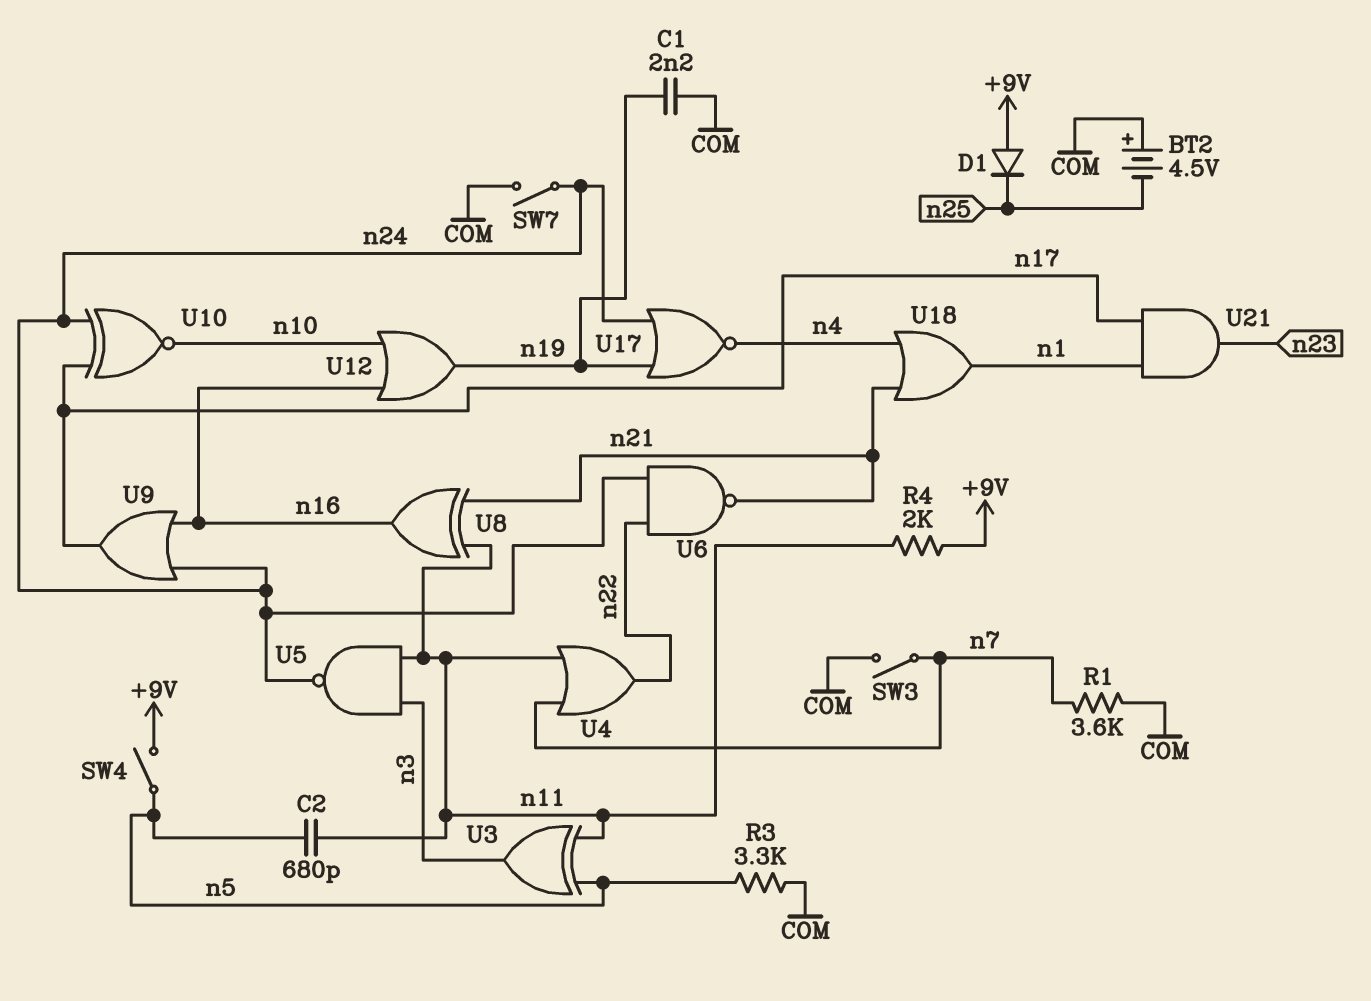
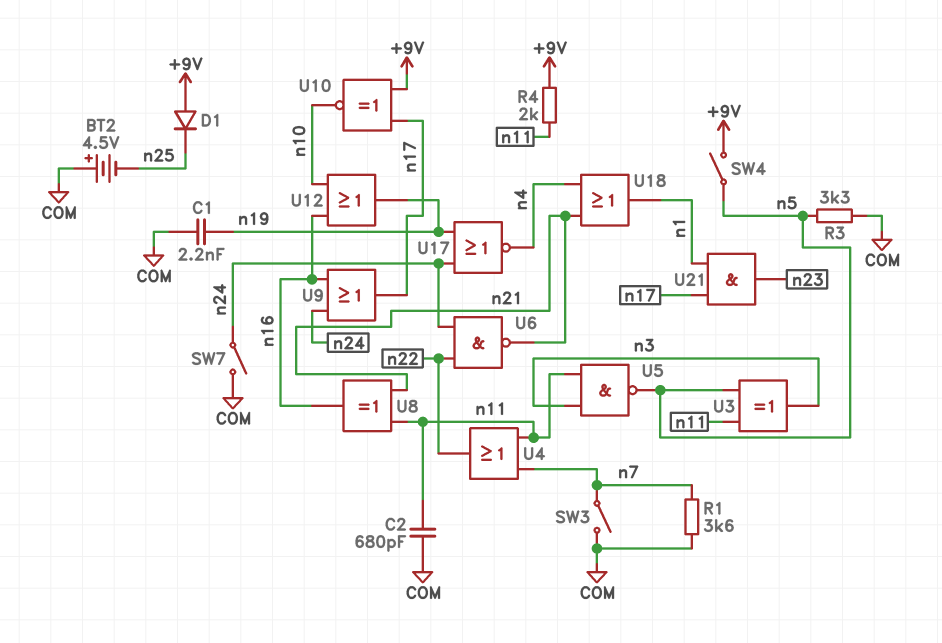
C2: 680pF (n5, n11) -> 680pF (COM, n11)
U5: NAND (in n3, in n11, out n24) -> NAND (in n3, in n11, out n5)
U10: XNOR (in n17, in n24, out n10) -> XNOR (in +9V, in n17, out n10)

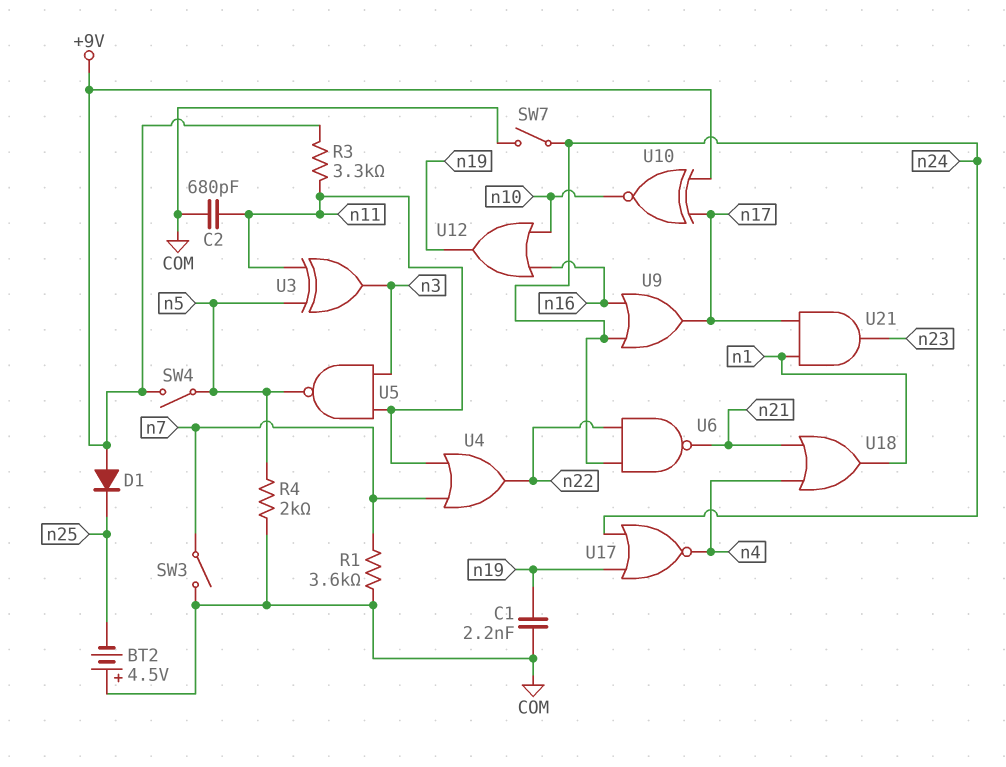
R3: 3.3k (COM, n5) -> 3.3k (+9V, n11)
R4: 2k (+9V, n11) -> 2k (COM, n5)
U8: XOR (in n11, in n21, out n16) -> none

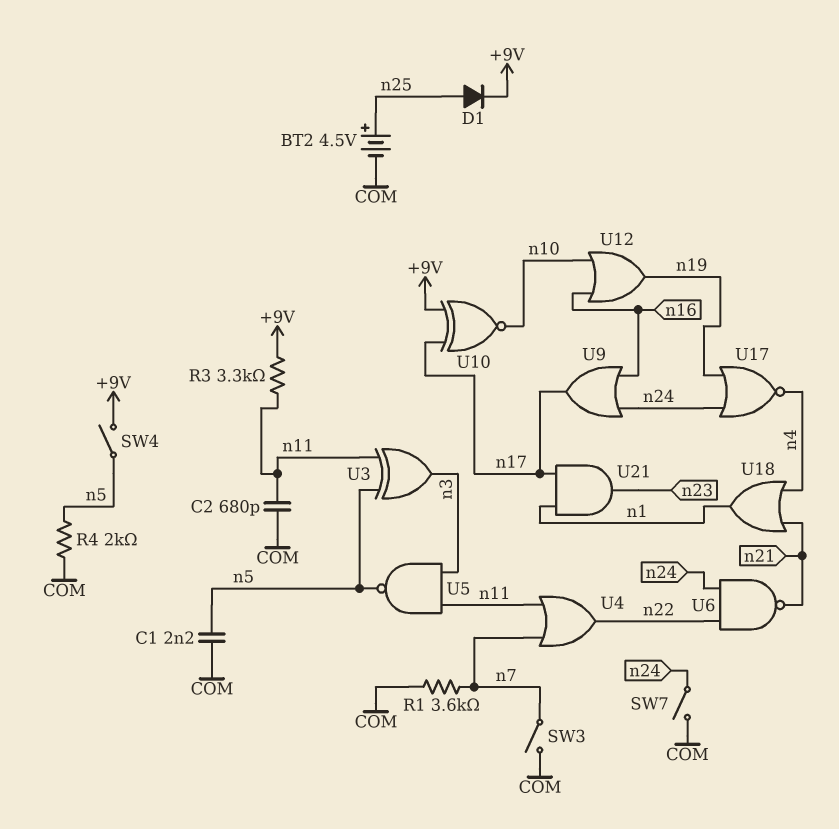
BT2: 4.5V (plus COM, minus n25) -> 4.5V (plus n25, minus COM)
C1: 2.2nF (COM, n19) -> 2.2nF (COM, n5)
D1: diode (A +9V, K n25) -> diode (A n25, K +9V)

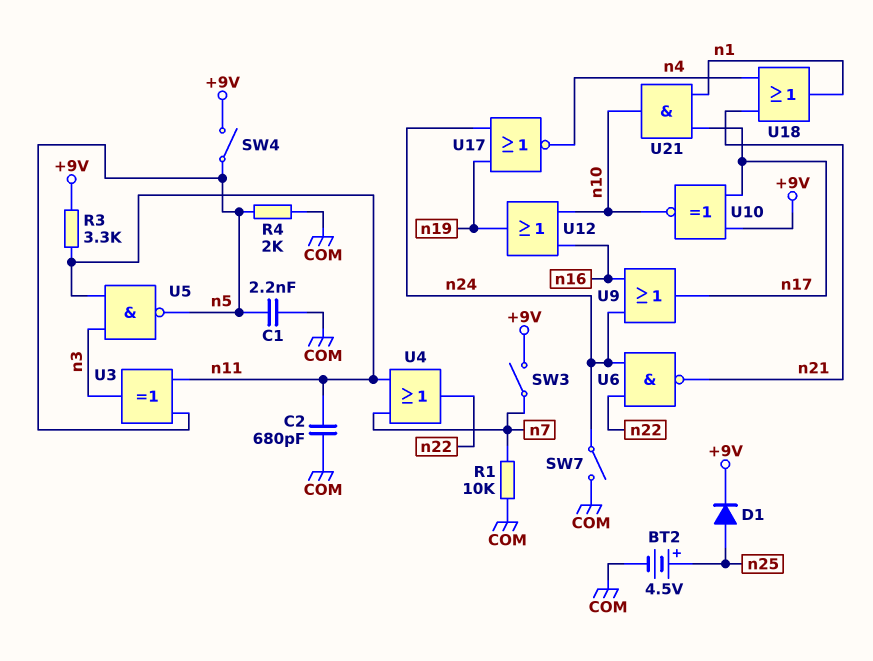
R1: 3.6k (COM, n7) -> 10k (COM, n7)
SW3: switch (COM, n7) -> switch (+9V, n7)
U21: AND (in n1, in n17, out n23) -> AND (in n1, in n17, out n10)

